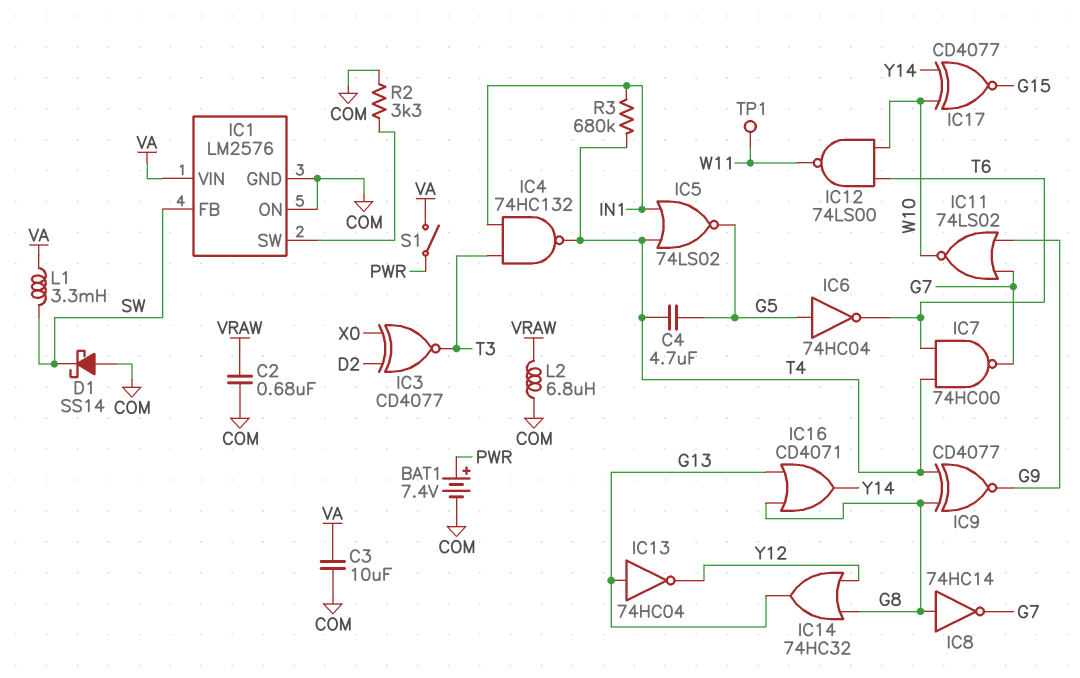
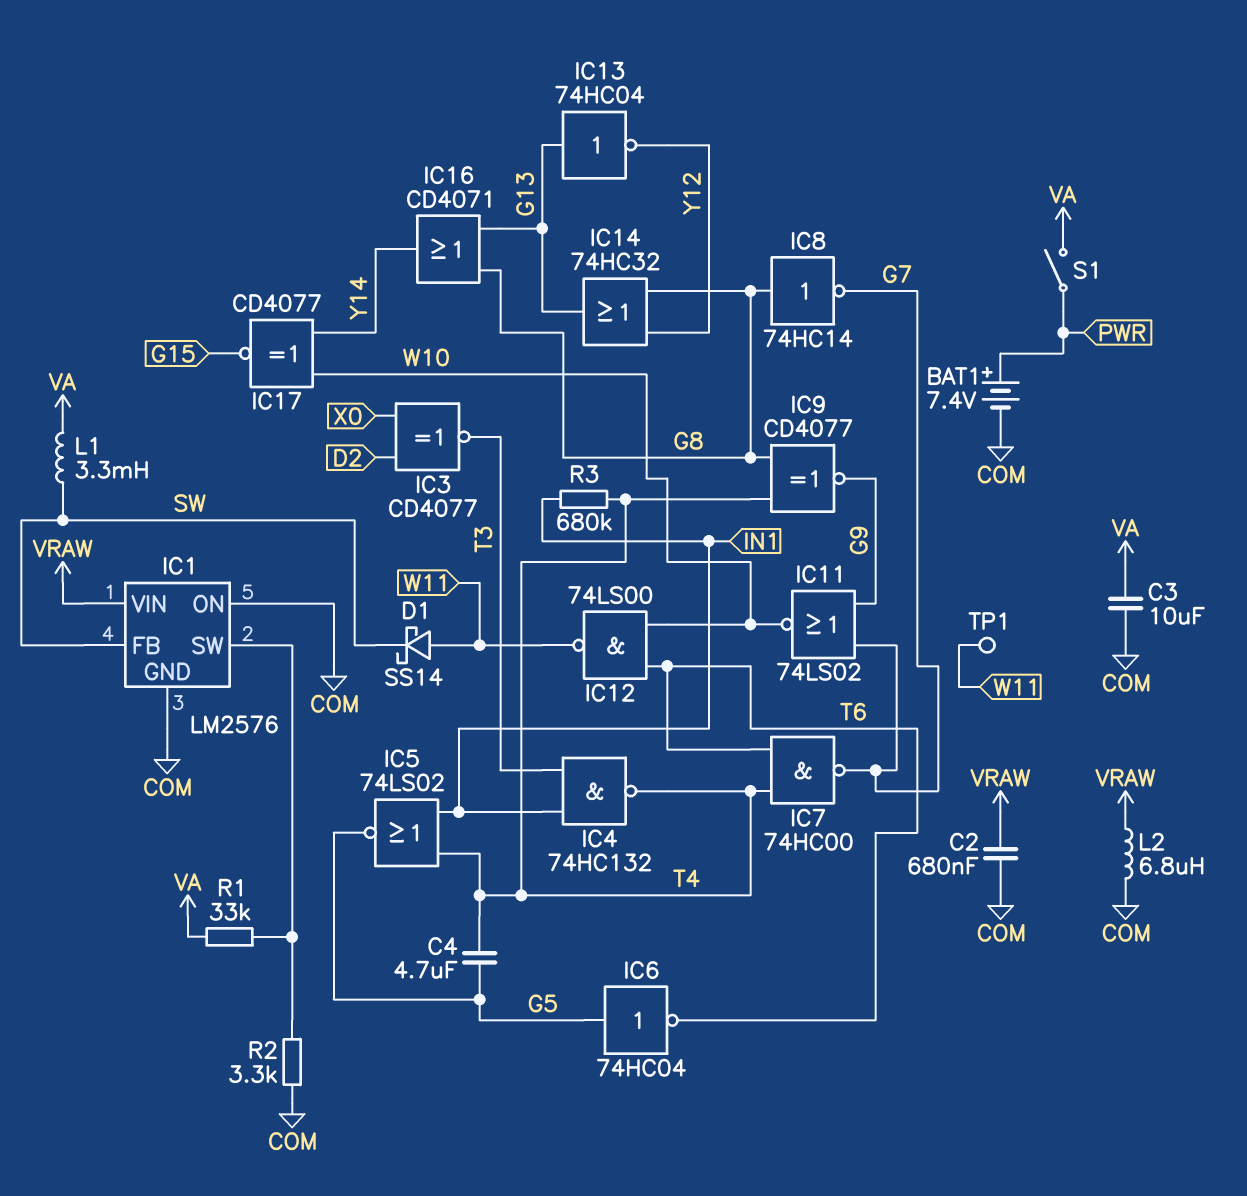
D1: schottky SS14 (A COM, K SW) -> schottky SS14 (A W11, K SW)
IC1 pin VIN: VA -> VRAW
R1: none -> 33k (IC1/SW, VA)

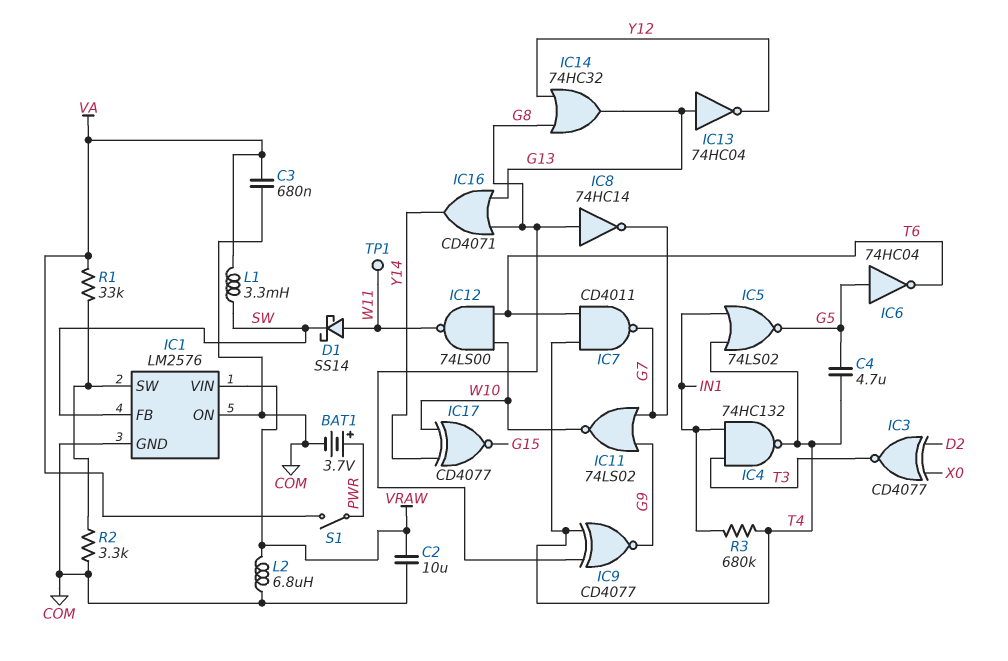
BAT1: 7.4V (plus PWR, minus COM) -> 3.7V (plus PWR, minus COM)
C2: 680nF (COM, VRAW) -> 10uF (COM, VRAW)
C3: 10uF (COM, VA) -> 680nF (COM, VA)
IC7: NAND 74HC00 (in T4, in T6, out G7) -> NAND CD4011 (in T4, in T6, out G7)

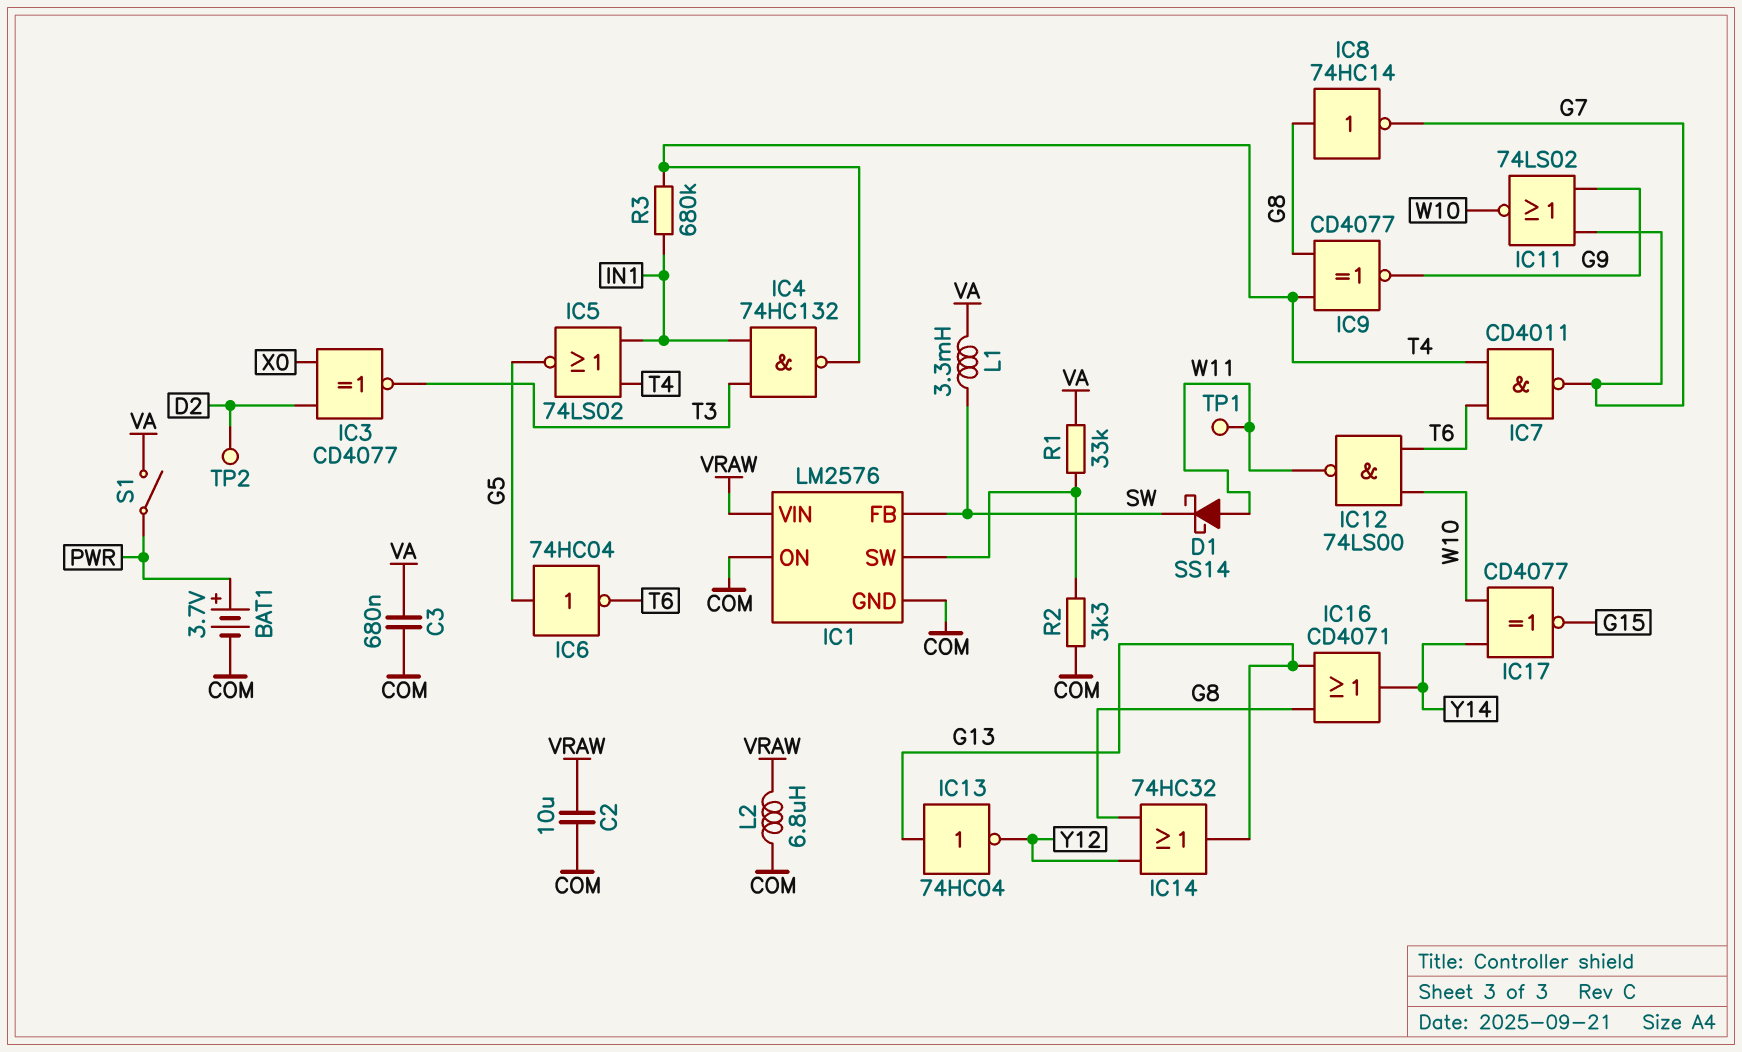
C4: 4.7uF (G5, T4) -> none
TP2: none -> test point (D2)

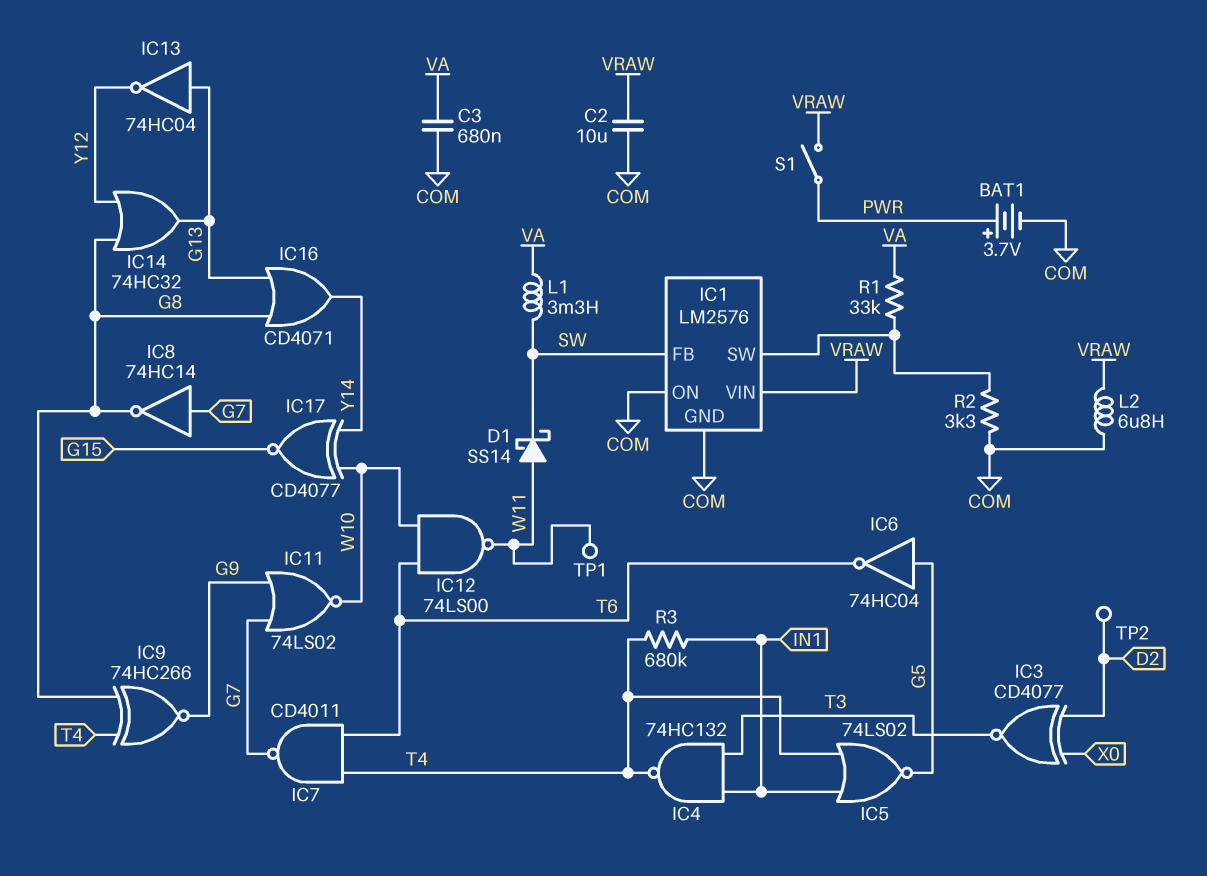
IC8: NOT 74HC14 (in G8, out G7) -> NOT 74HC14 (in G7, out G8)
IC9: XNOR CD4077 (in G8, in T4, out G9) -> XNOR 74HC266 (in G8, in T4, out G9)
S1: switch (PWR, VA) -> switch (PWR, VRAW)

